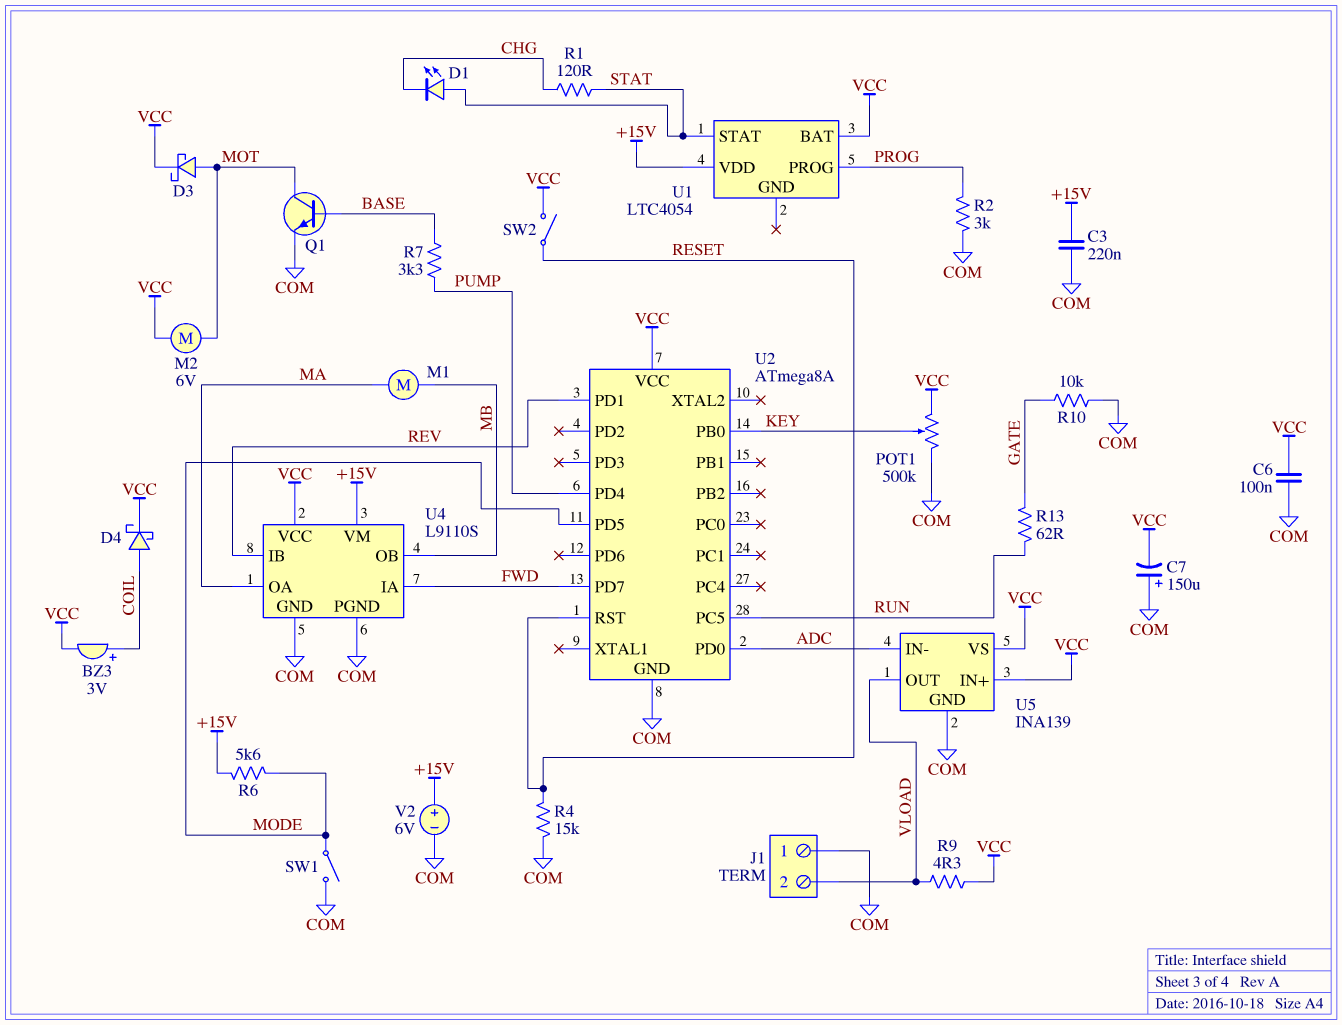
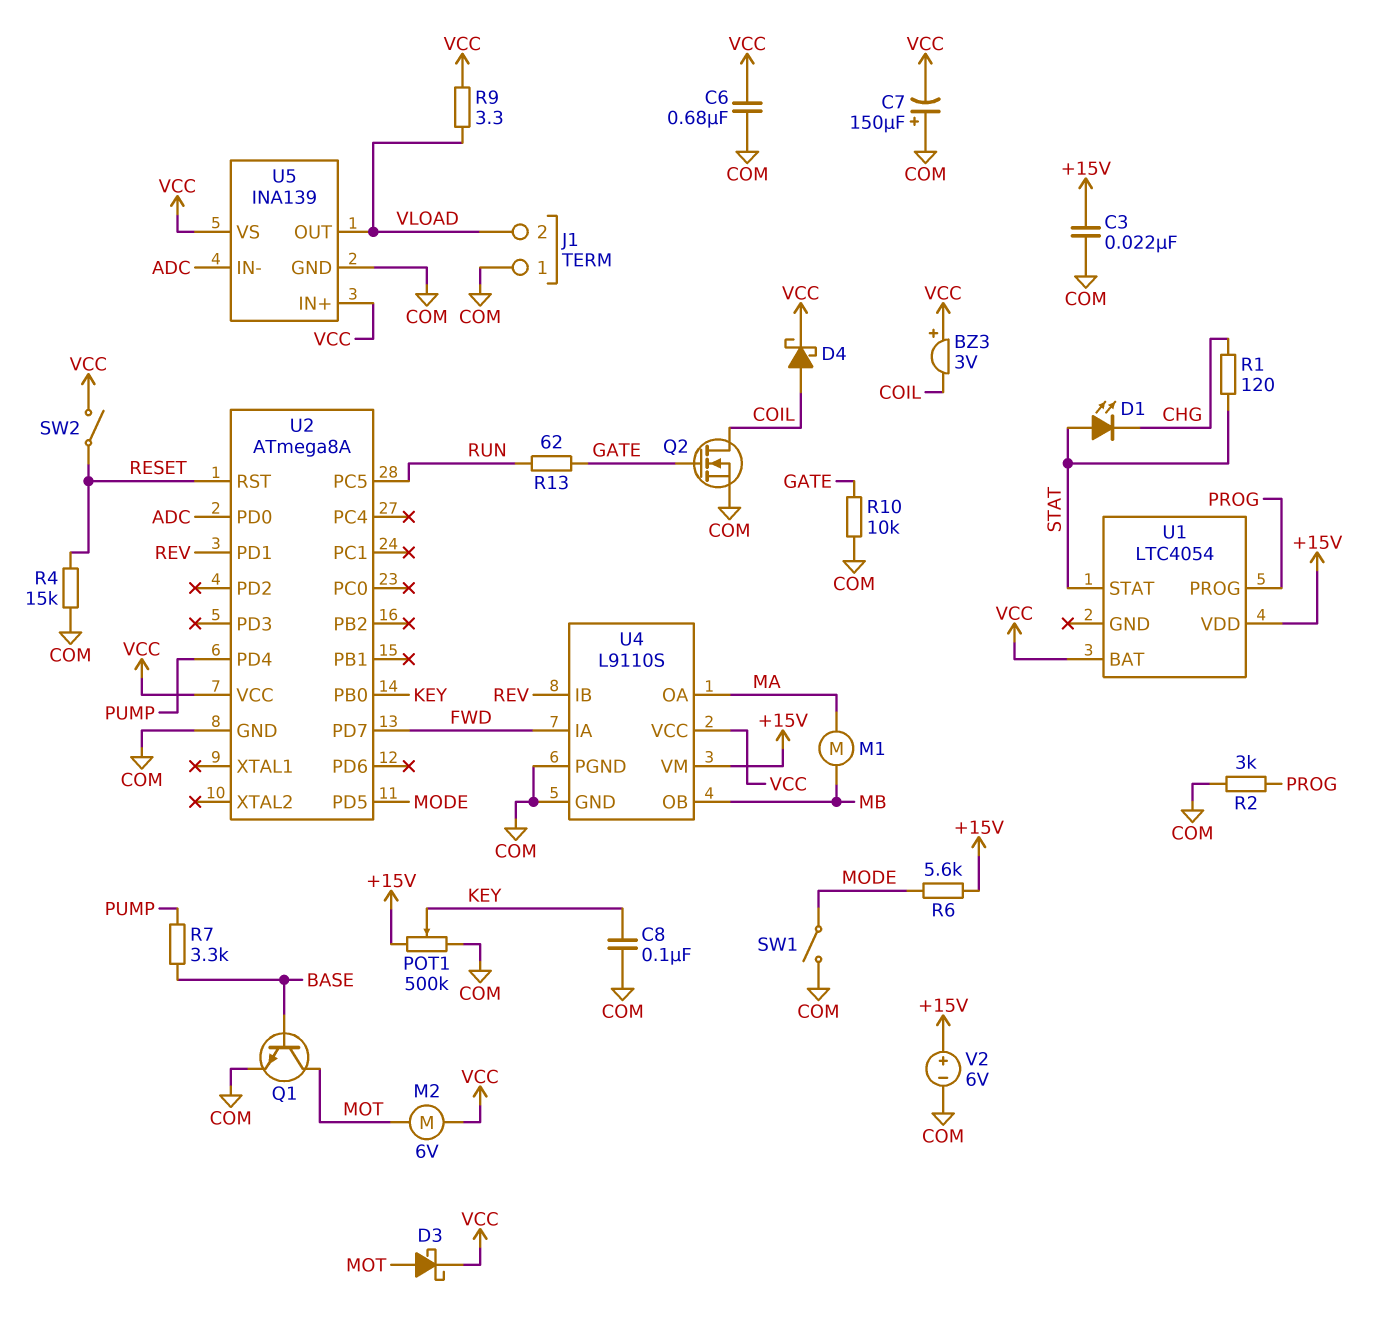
BZ3: buzzer 3V (plus COIL, minus VCC) -> buzzer 3V (plus VCC, minus COIL)
C3: 220nF (+15V, COM) -> 22nF (+15V, COM)
C6: 100nF (COM, VCC) -> 680nF (COM, VCC)
C8: none -> 100nF (COM, KEY)
POT1: 500k (COM, VCC, wiper KEY) -> 500k (+15V, COM, wiper KEY)
Q2: none -> NMOS (G GATE, D COIL, S COM)
R9: 4.3 (VCC, VLOAD) -> 3.3 (VCC, VLOAD)

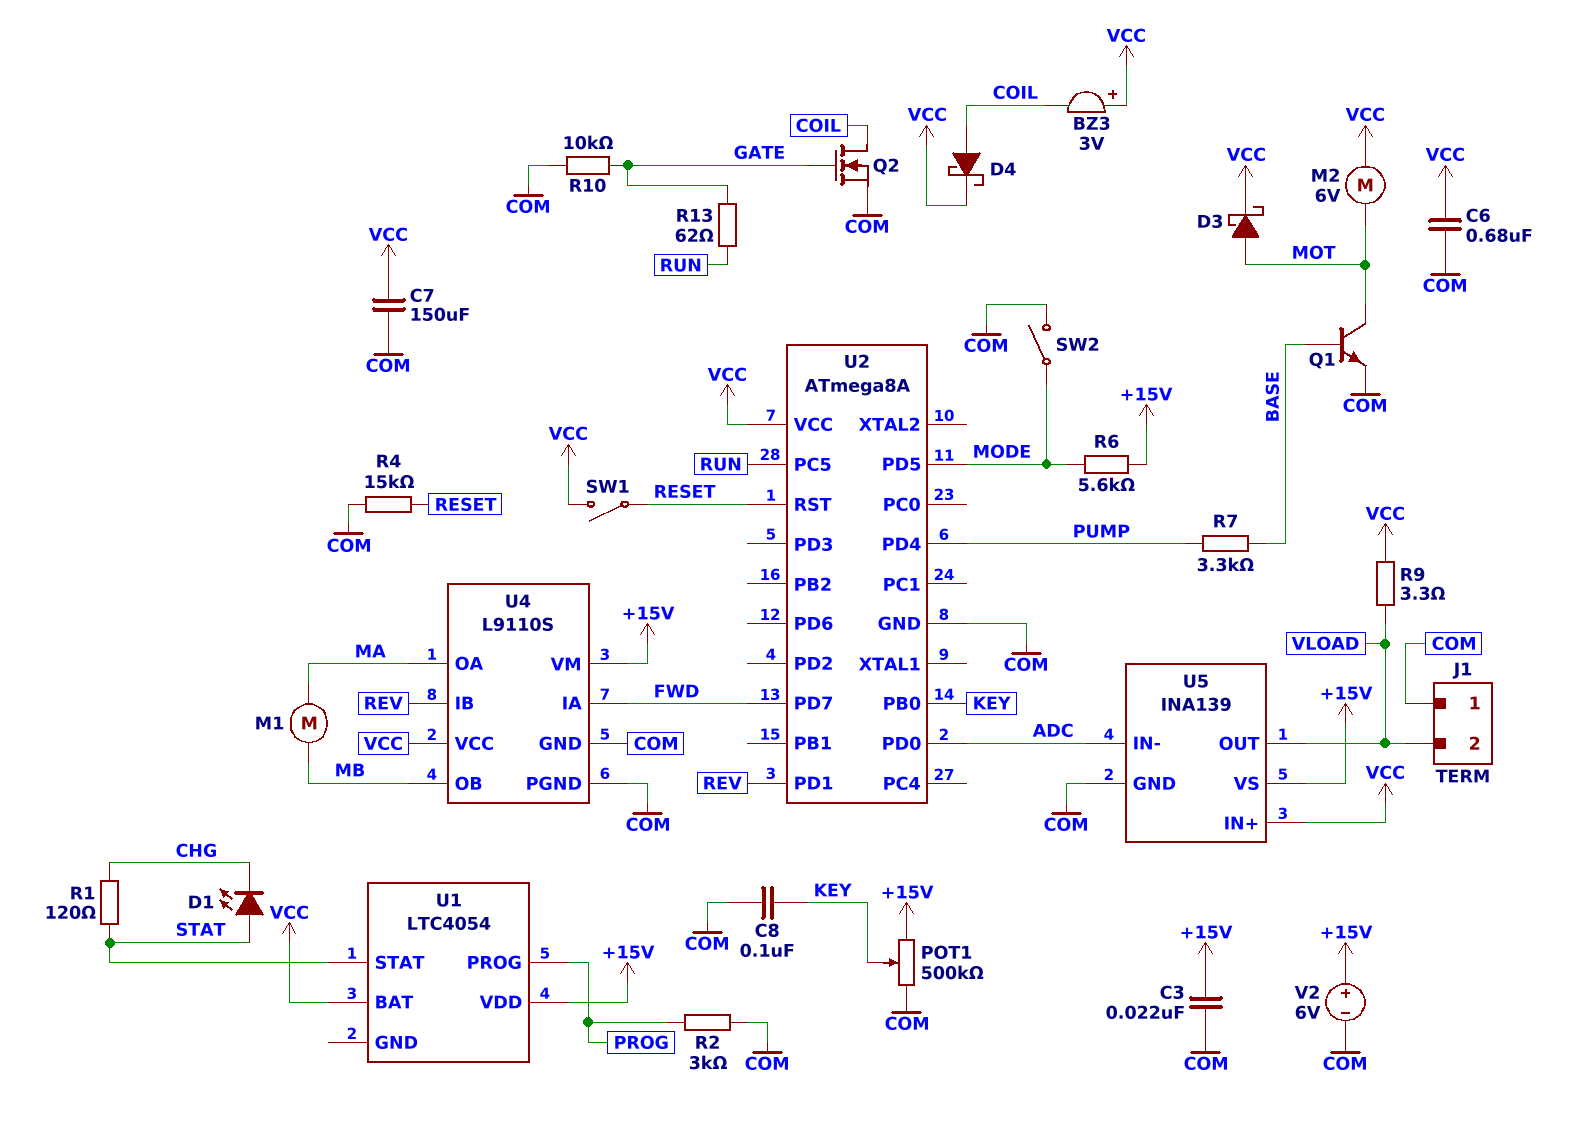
C7: 150uF (plus COM, minus VCC) -> 150uF (COM, VCC)
SW1: switch (COM, MODE) -> switch (RESET, VCC)
SW2: switch (RESET, VCC) -> switch (COM, MODE)
U5 pin VS: VCC -> +15V

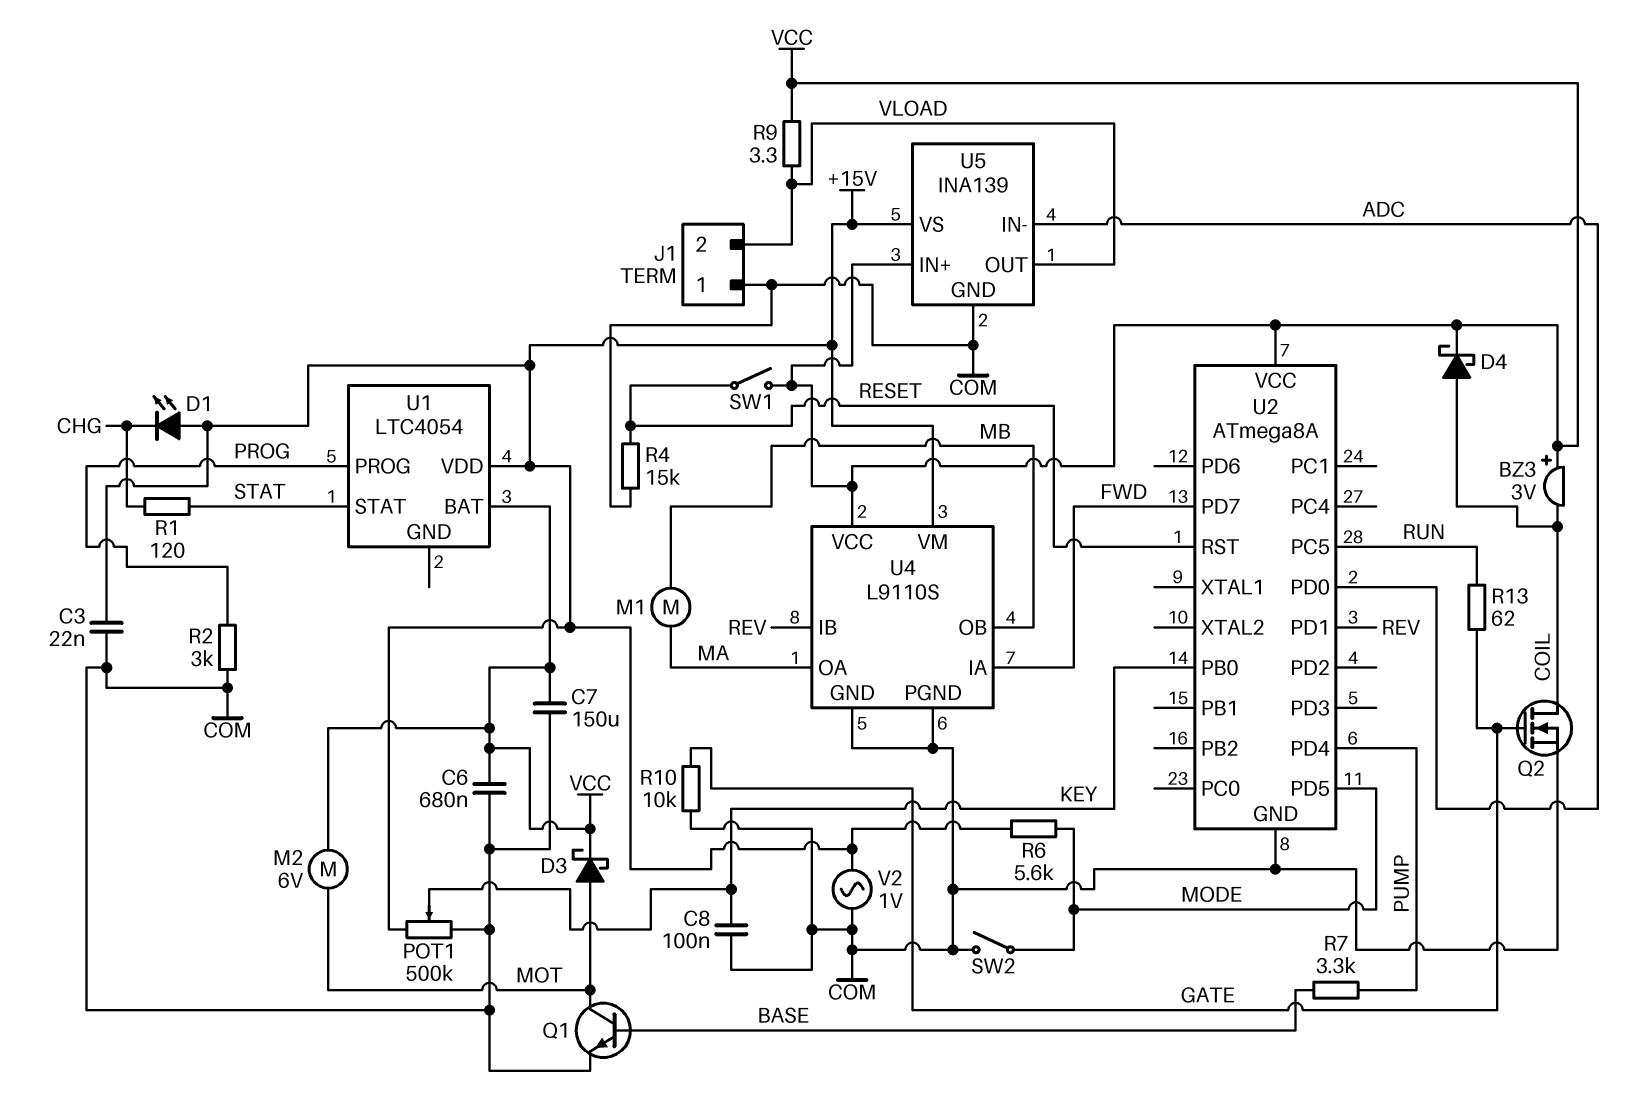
D1: LED (A STAT, K CHG) -> LED (A +15V, K CHG)
V2: 6V (plus +15V, minus COM) -> AC 1V (+15V, COM)

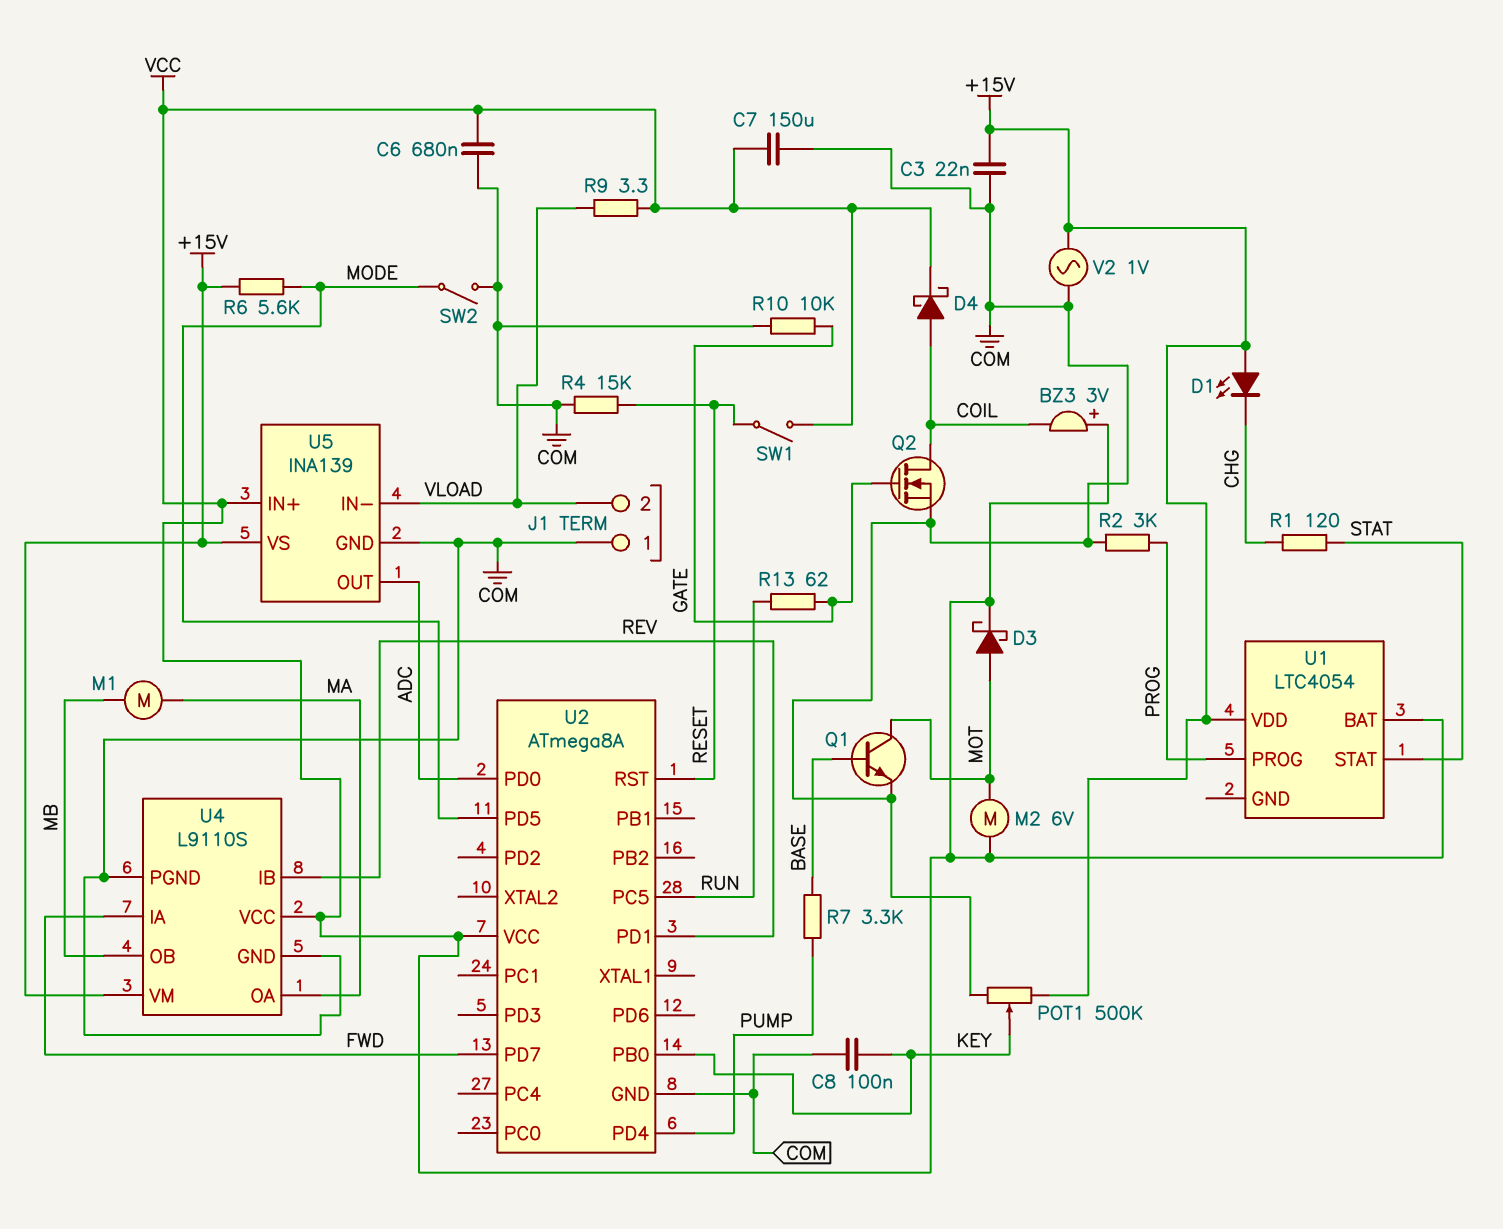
U5 pin IN-: ADC -> VLOAD
U5 pin OUT: VLOAD -> ADC

